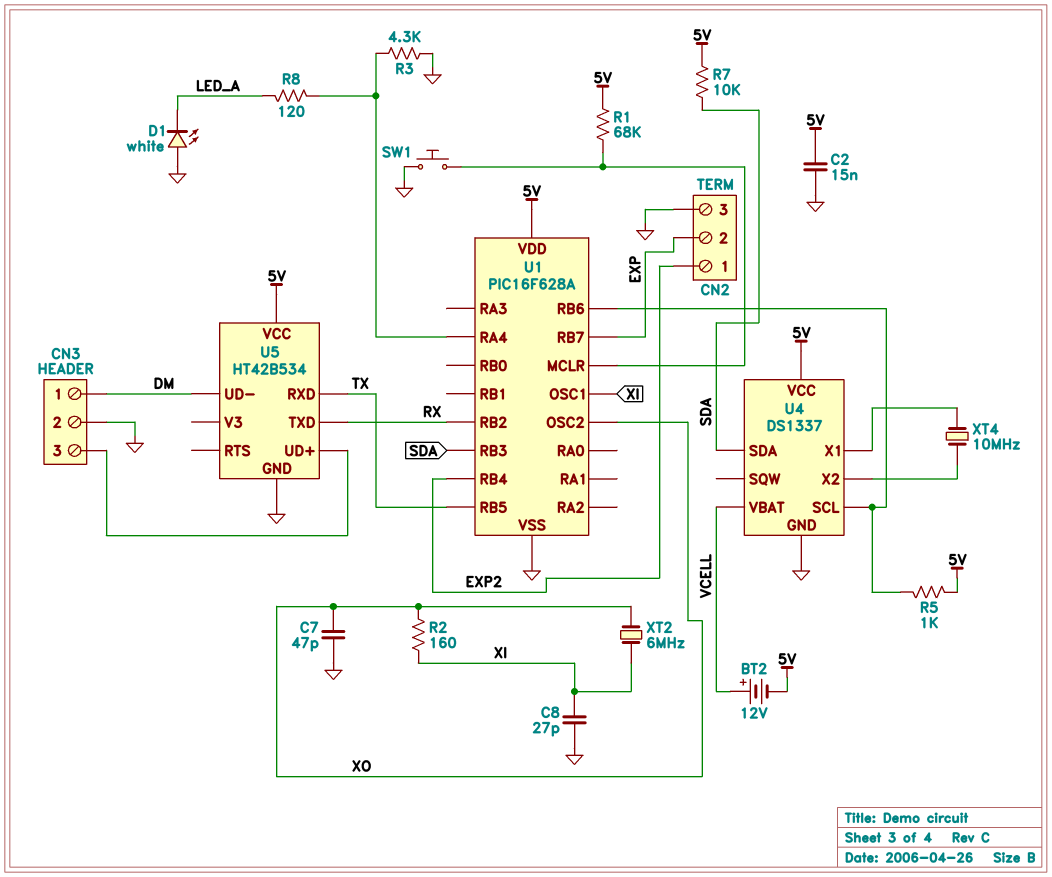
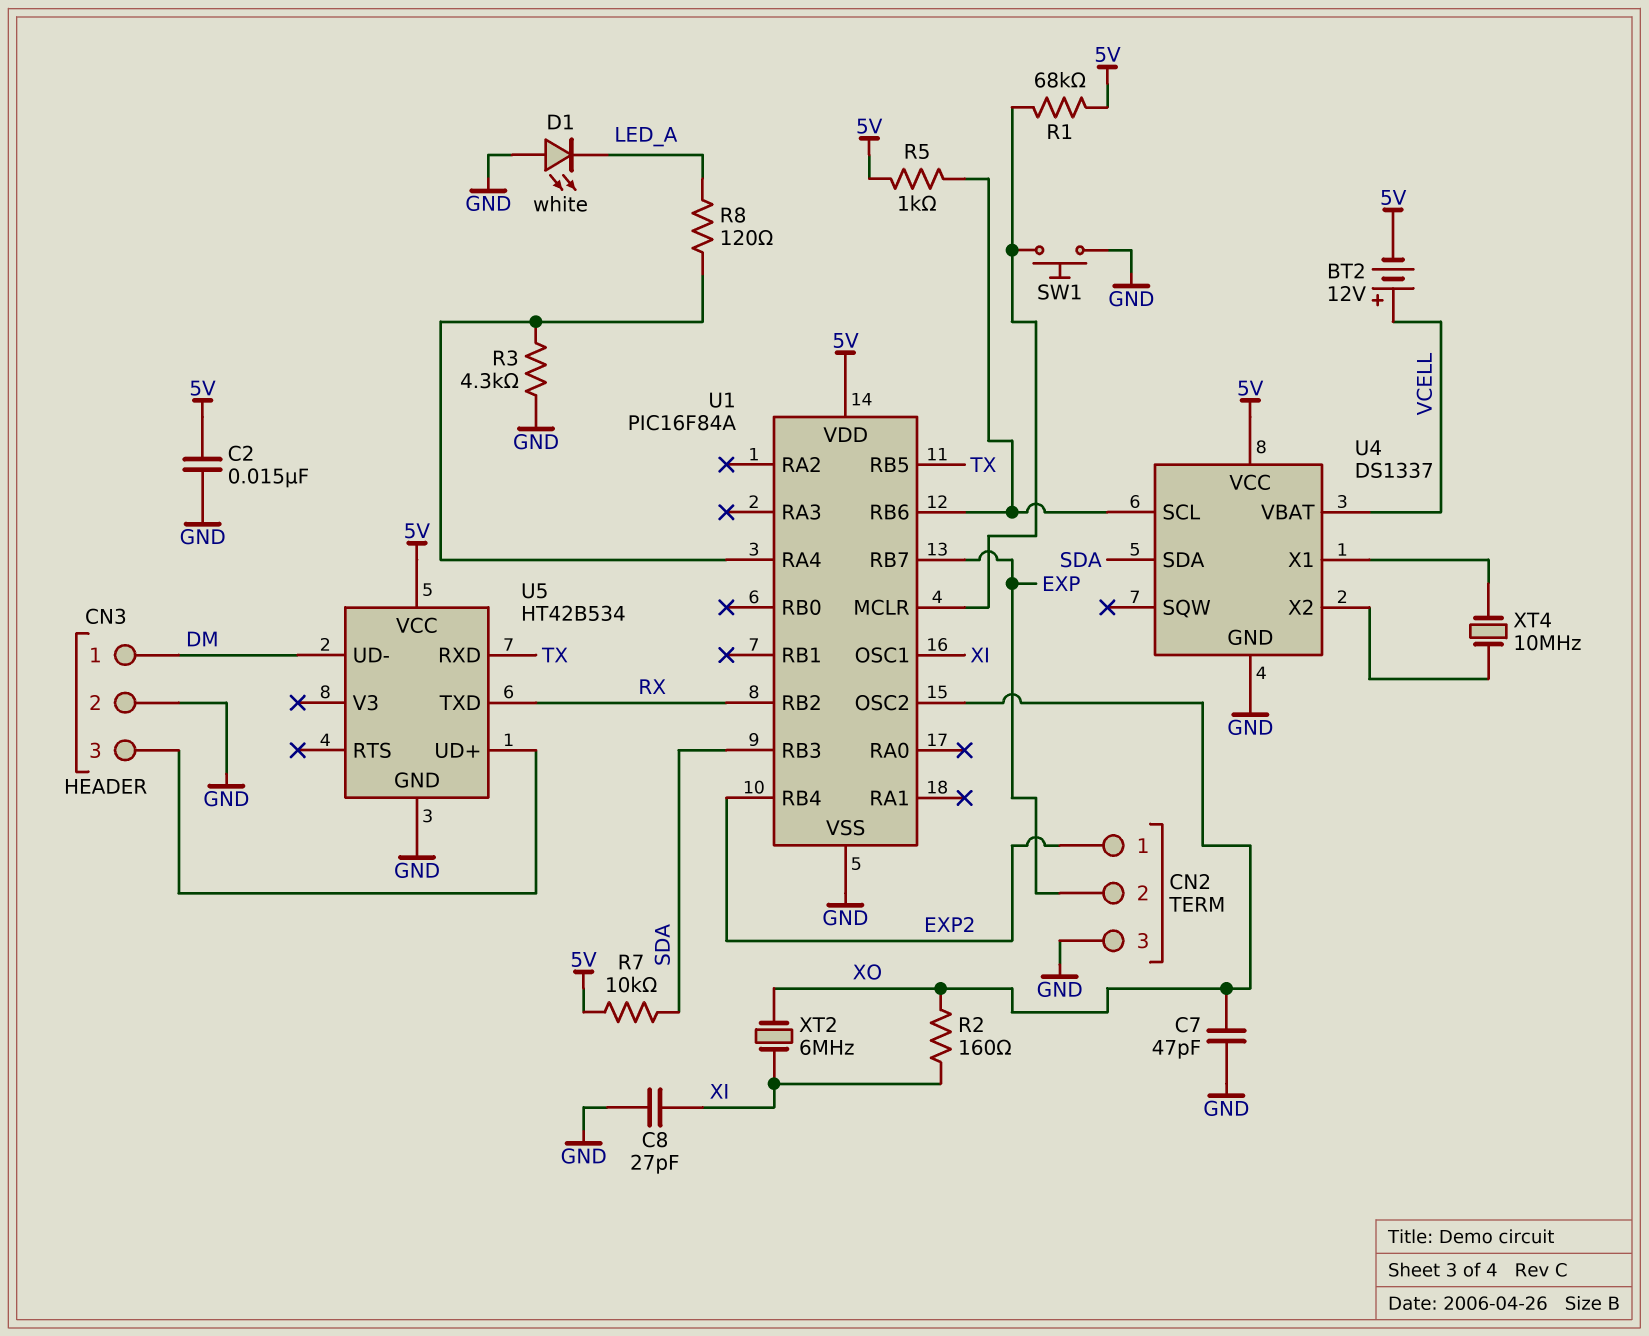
U1: PIC16F628A -> PIC16F84A

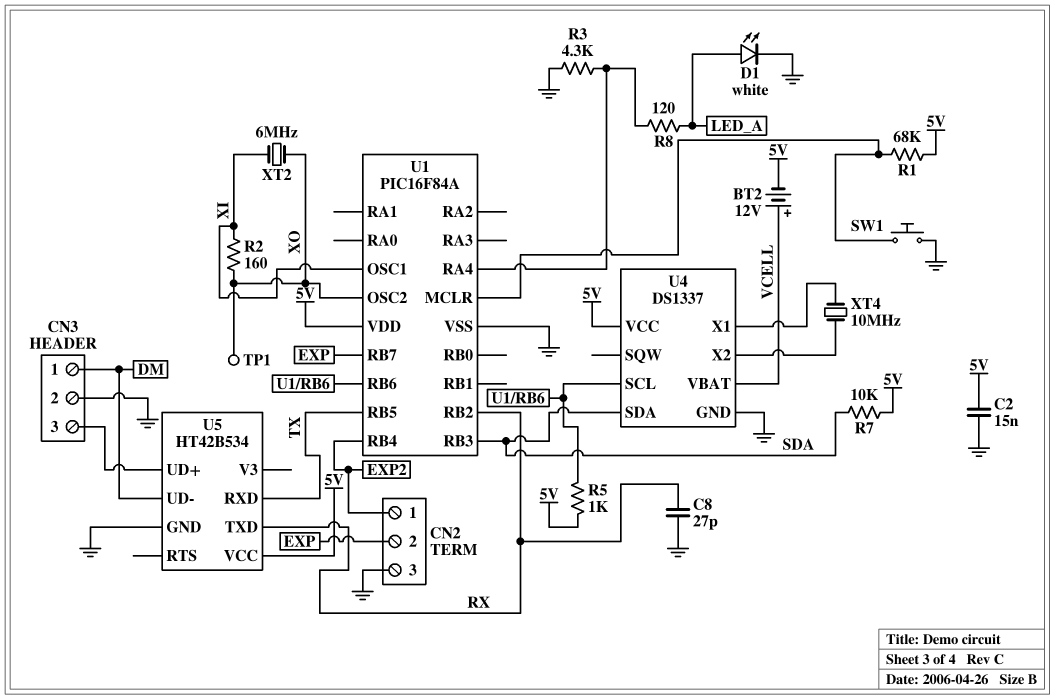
C7: 47pF (GND, XO) -> none
C8: 27pF (GND, XI) -> 27pF (GND, RX)
D1: LED white (A GND, K LED_A) -> LED white (A LED_A, K GND)
TP1: none -> test point (XO)

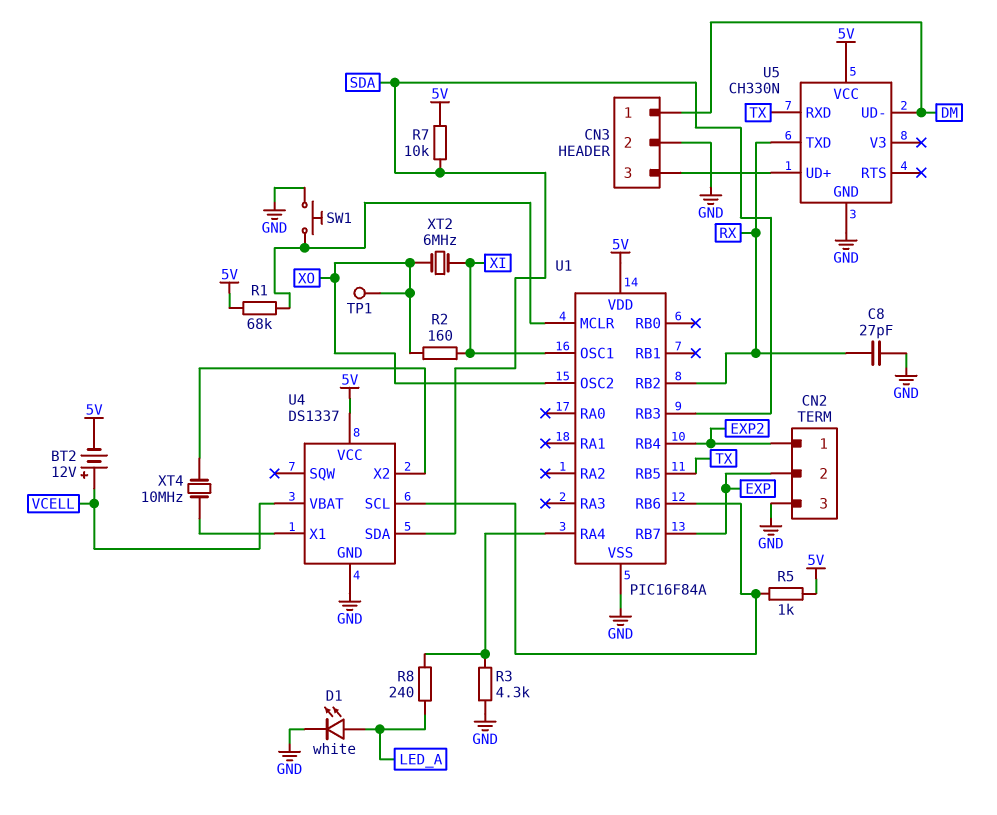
C2: 15nF (5V, GND) -> none
R8: 120 (LED_A, U1/RA4) -> 240 (LED_A, U1/RA4)
U5: HT42B534 -> CH330N

